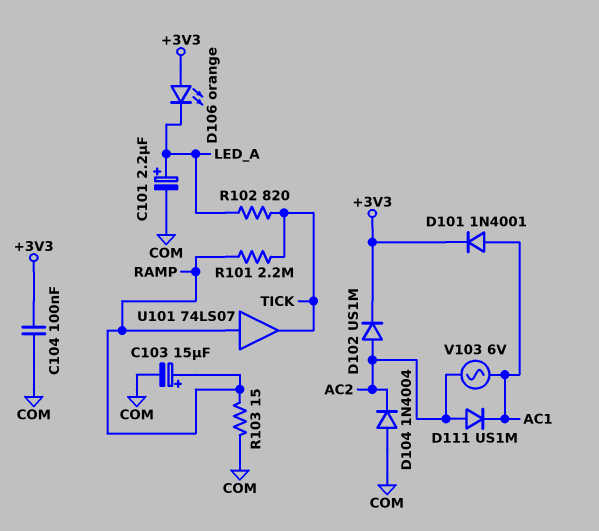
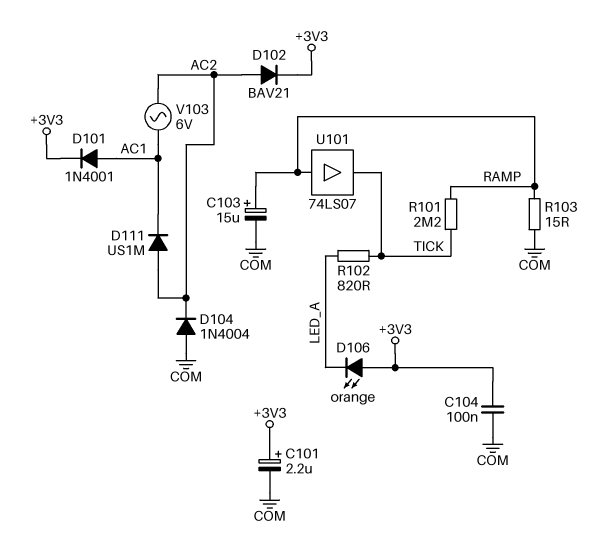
C101: 2.2uF (plus LED_A, minus COM) -> 2.2uF (plus +3V3, minus COM)
D102: diode US1M (A AC2, K +3V3) -> diode BAV21 (A AC2, K +3V3)

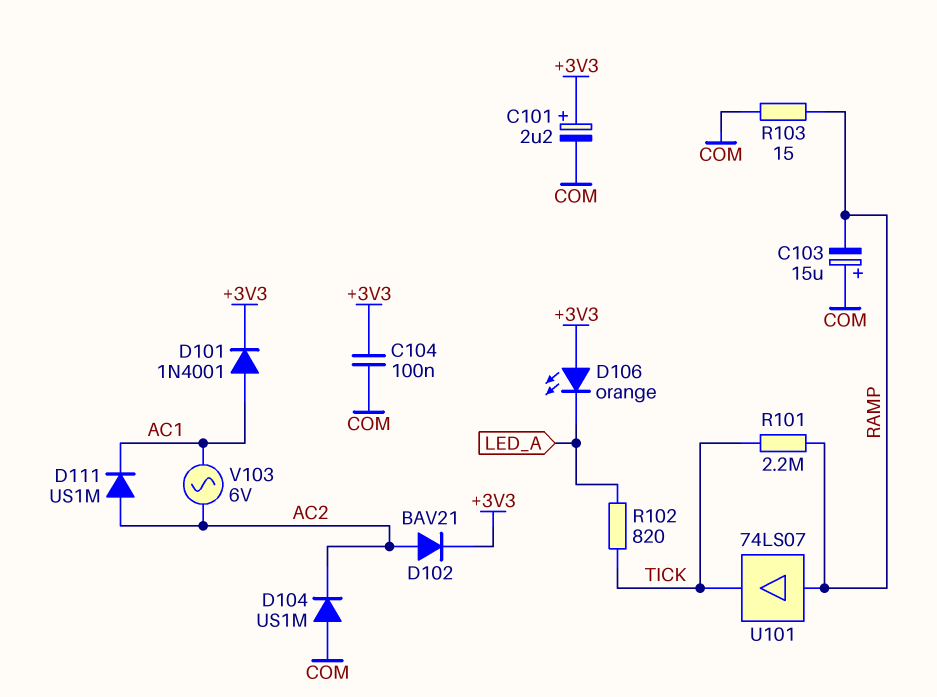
C103: 15uF (plus RAMP, minus COM) -> 15uF (plus COM, minus RAMP)
D104: diode 1N4004 (A COM, K AC2) -> diode US1M (A COM, K AC2)

